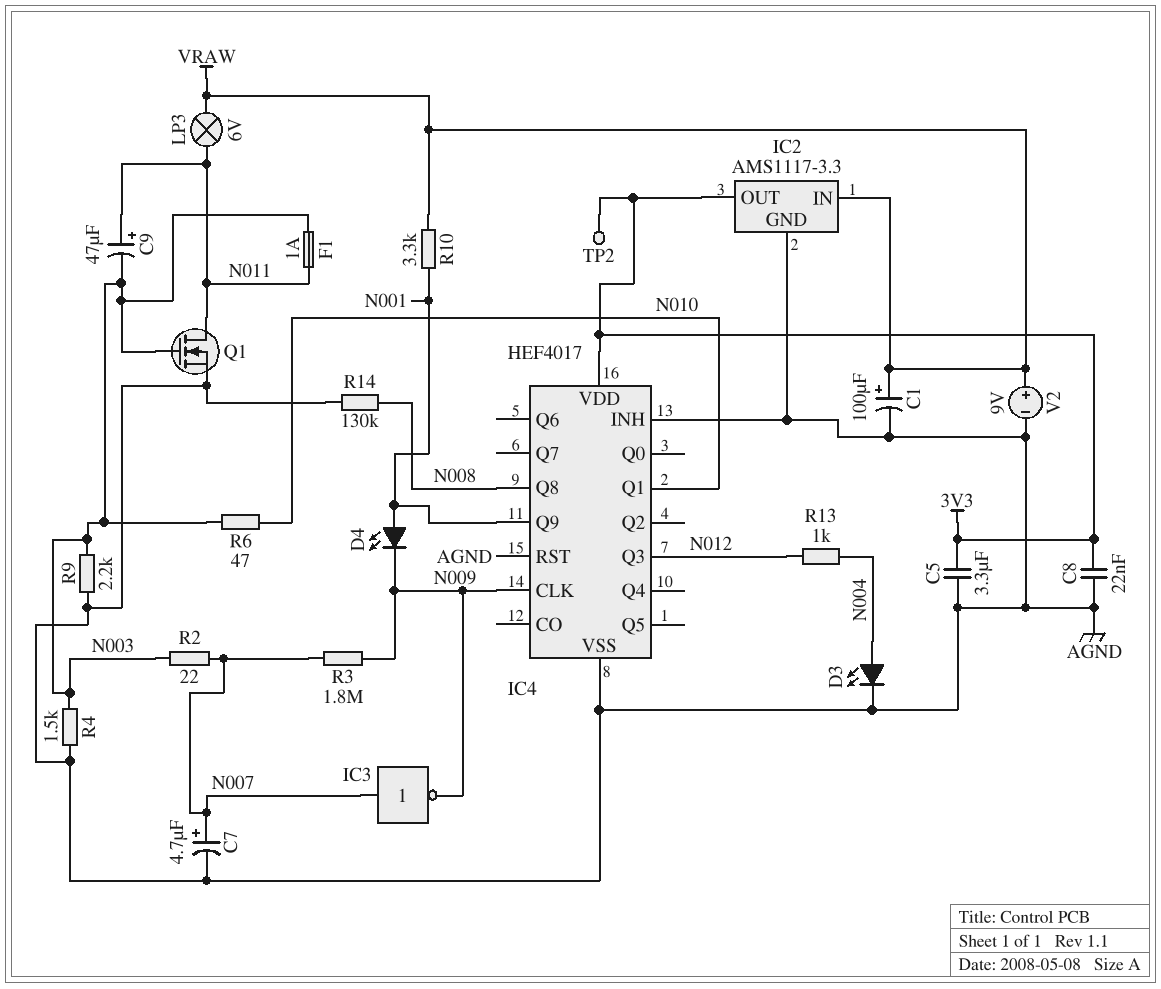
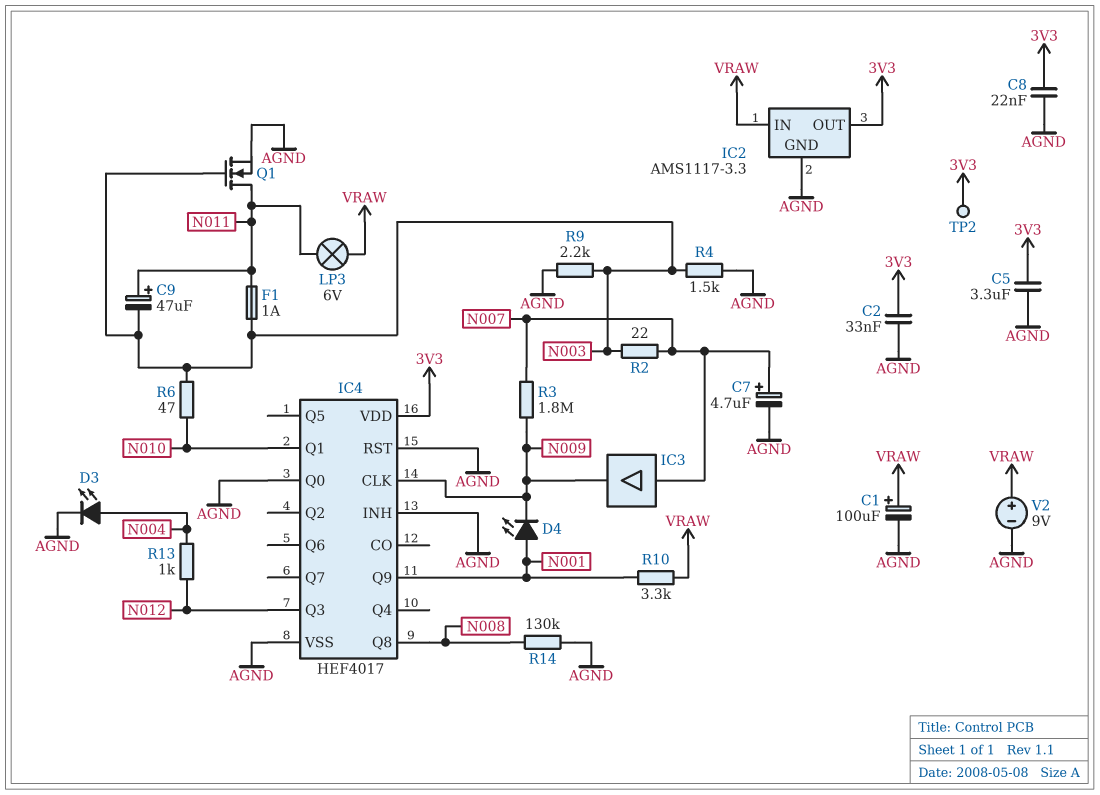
C2: none -> 33nF (3V3, AGND)
IC3: NOT (in N007, out N009) -> buffer (in N007, out N009)
IC4 pin Q0: none -> AGND

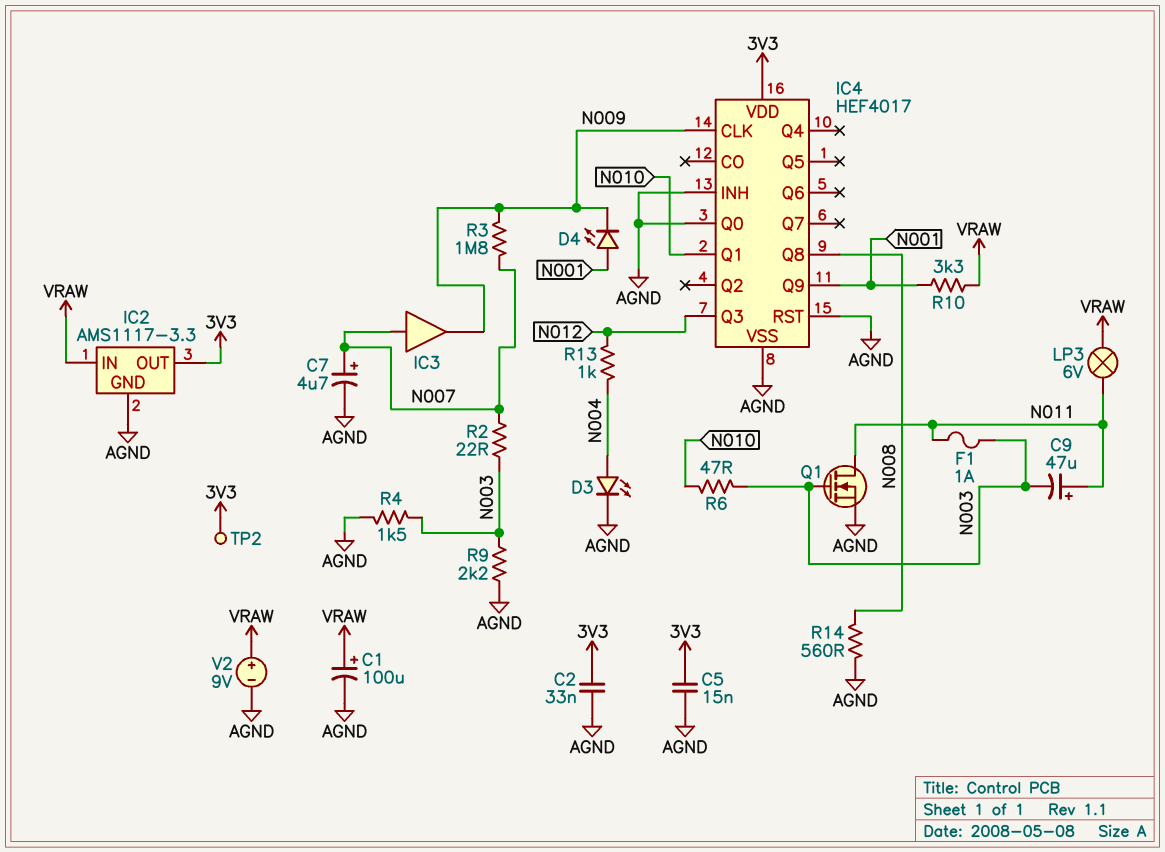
C5: 3.3uF (3V3, AGND) -> 15nF (3V3, AGND)
C8: 22nF (3V3, AGND) -> none
R14: 130k (AGND, N008) -> 560 (AGND, N008)

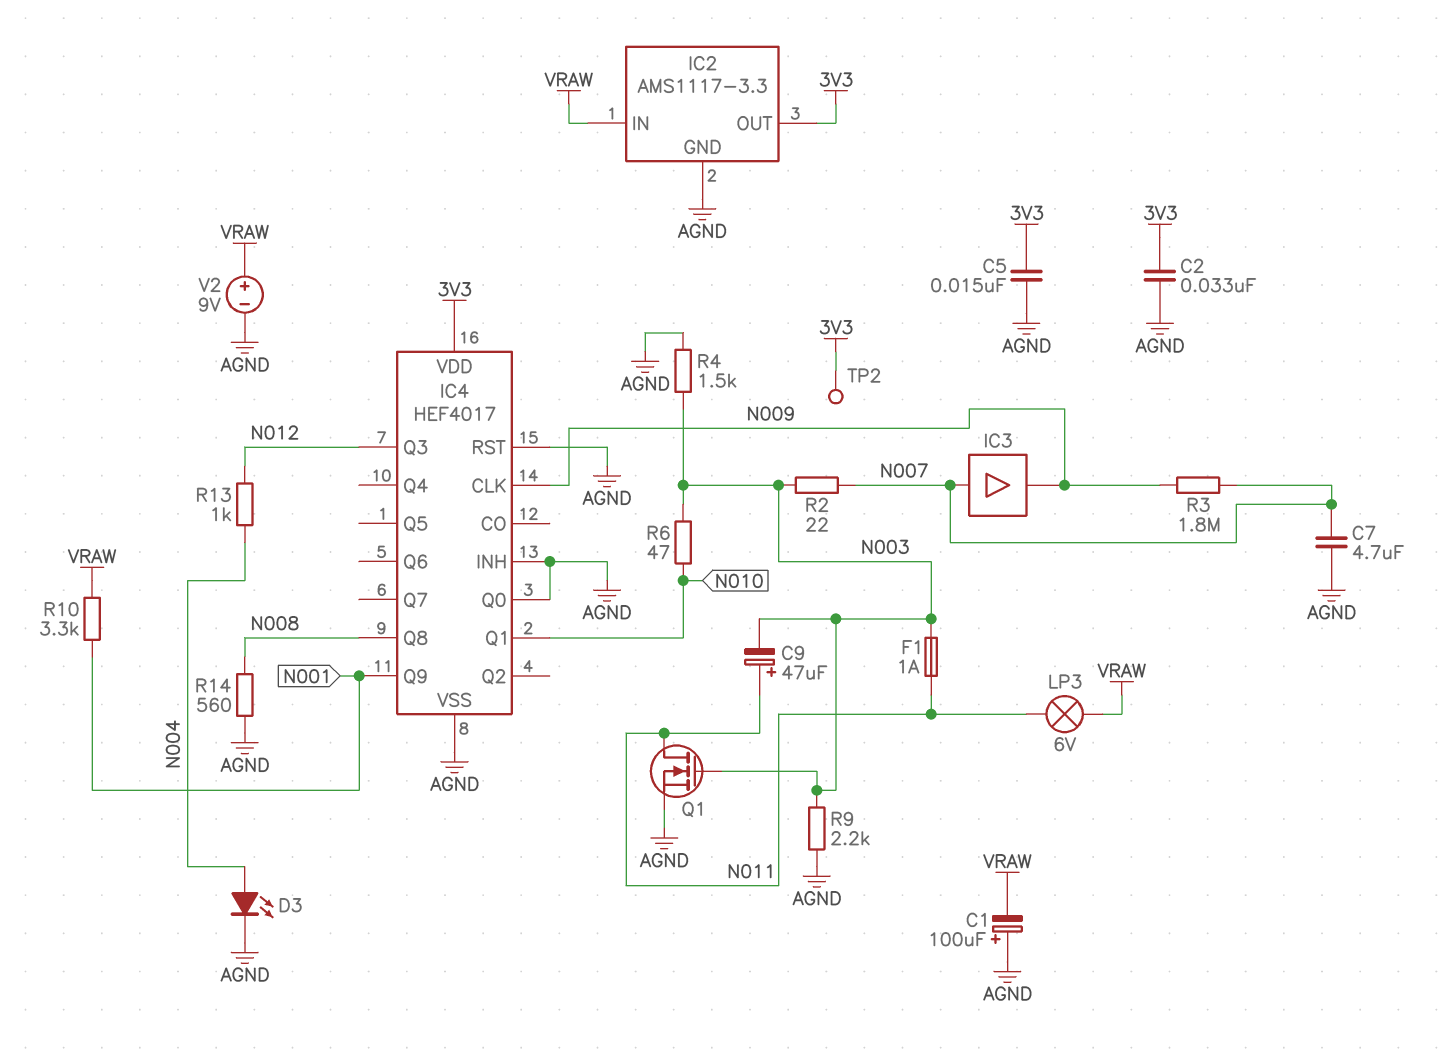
C1: 100uF (plus VRAW, minus AGND) -> 100uF (plus AGND, minus VRAW)
C7: 4.7uF (plus N007, minus AGND) -> 4.7uF (AGND, N007)
D4: LED (A N001, K N009) -> none

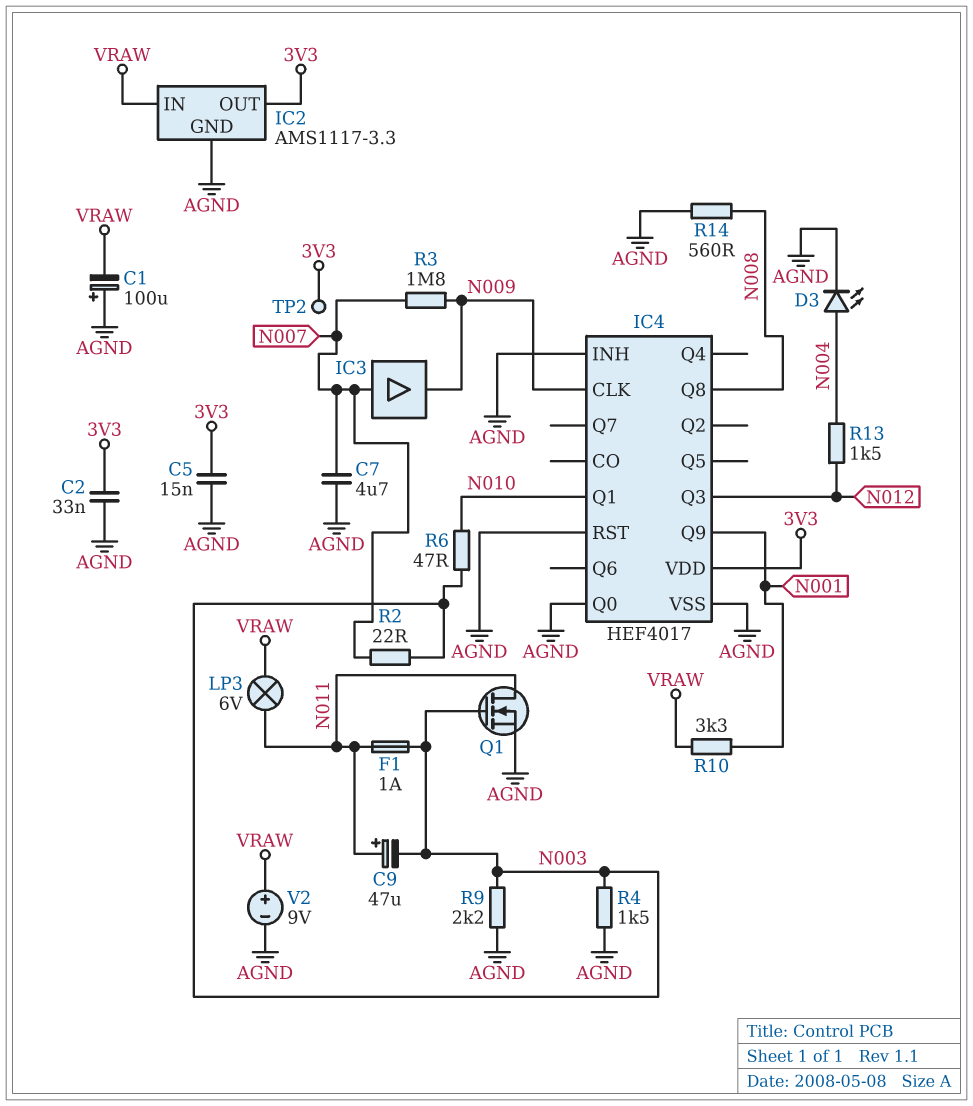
R13: 1k (N004, N012) -> 1.5k (N004, N012)

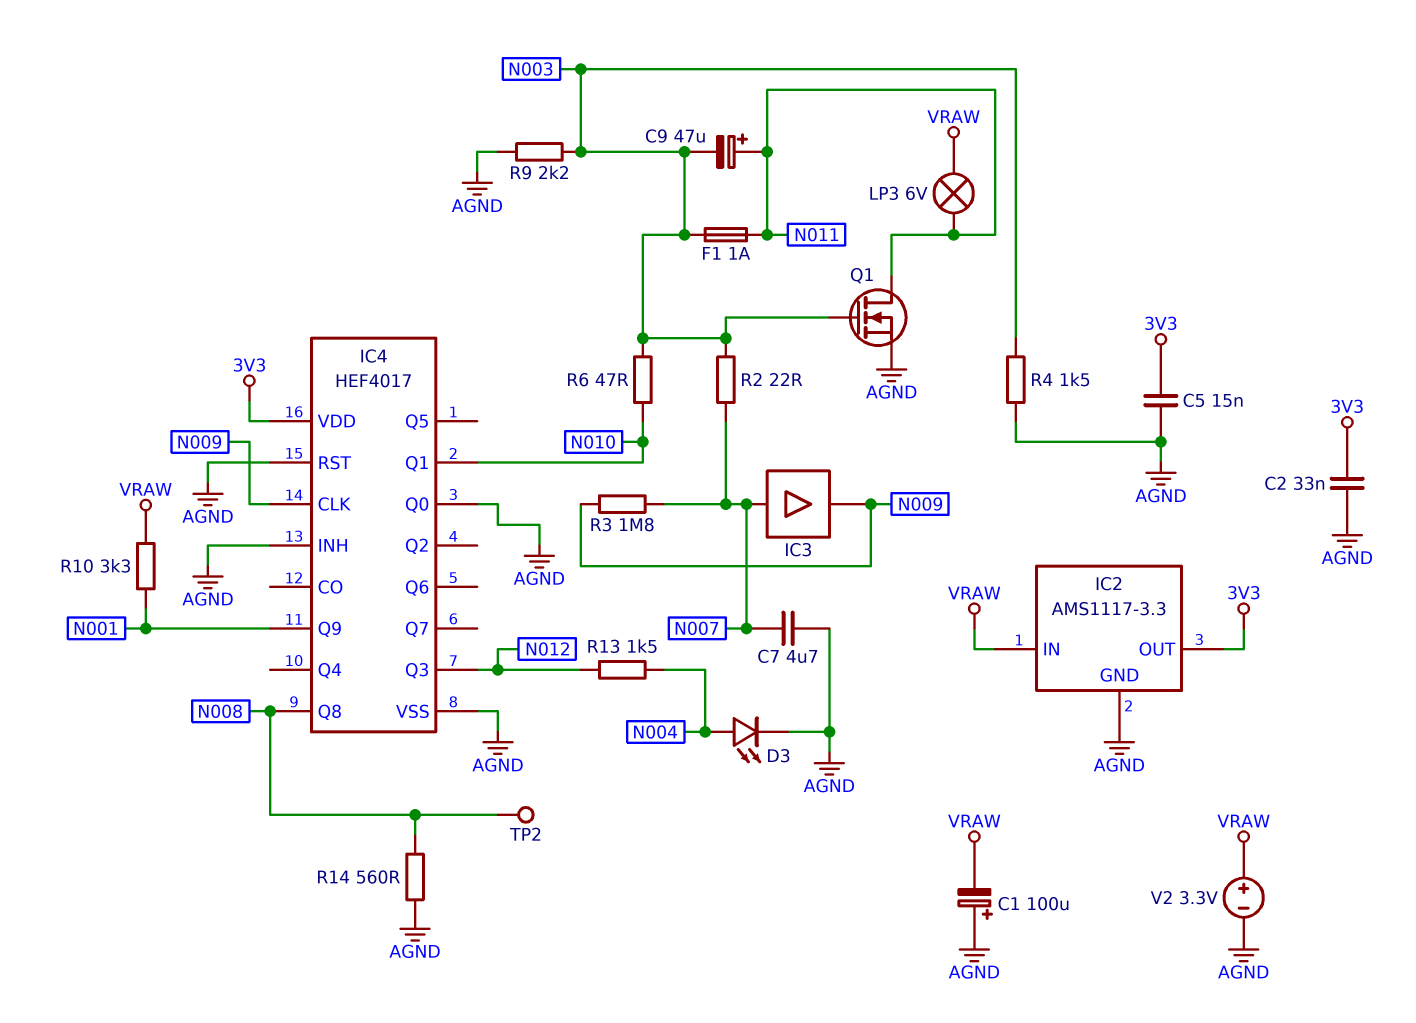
TP2: test point (3V3) -> test point (N008)
V2: 9V (plus VRAW, minus AGND) -> 3.3V (plus VRAW, minus AGND)

